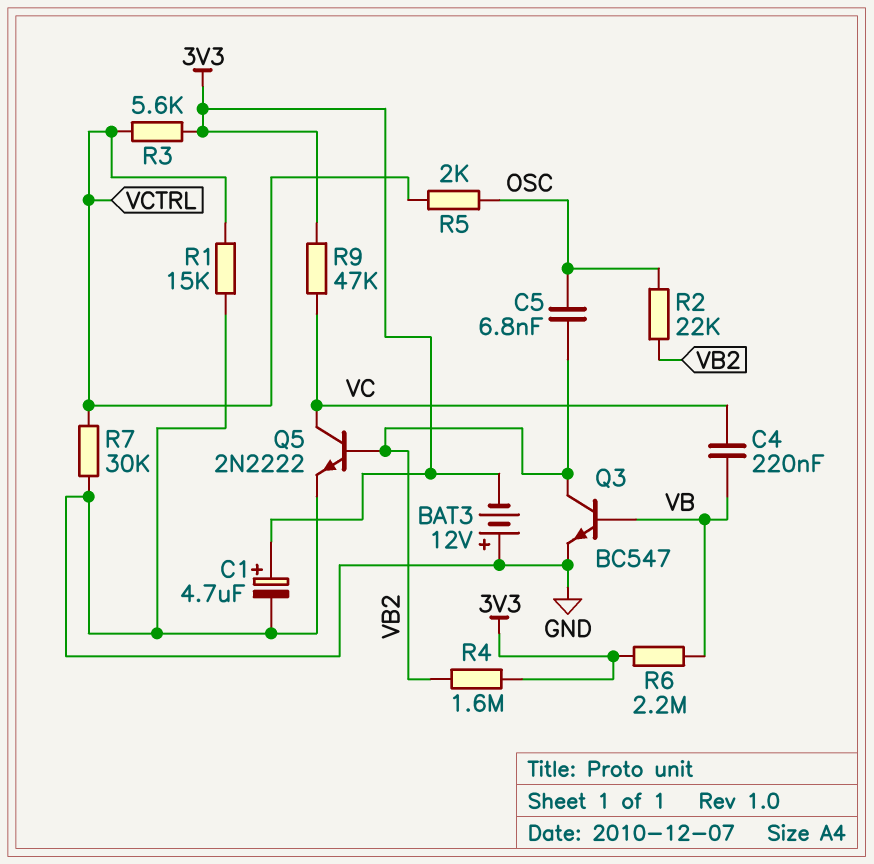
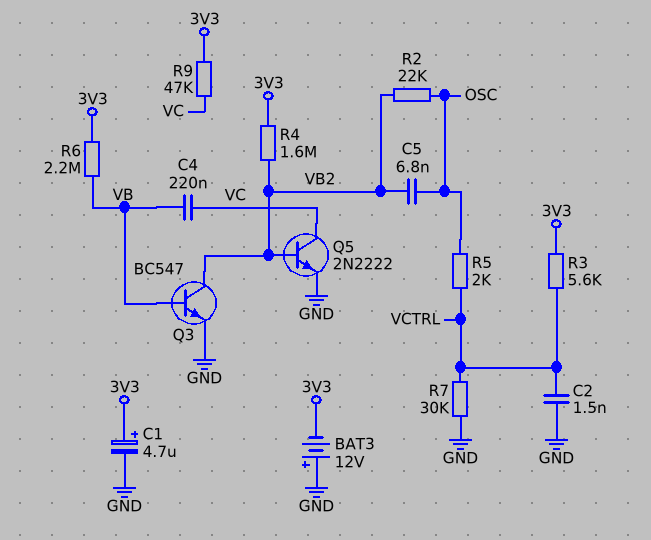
C2: none -> 1.5nF (GND, VCTRL)
R1: 15k (GND, VCTRL) -> none

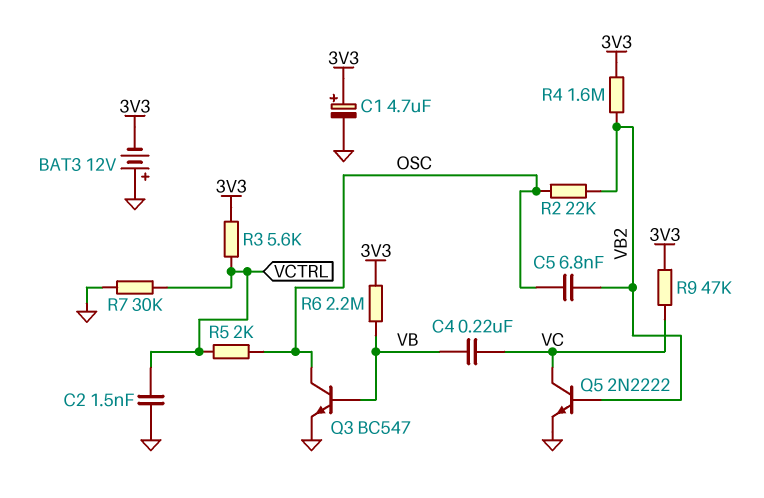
Q3: NPN BC547 (B VB, C VB2, E GND) -> NPN BC547 (B VB, C OSC, E GND)

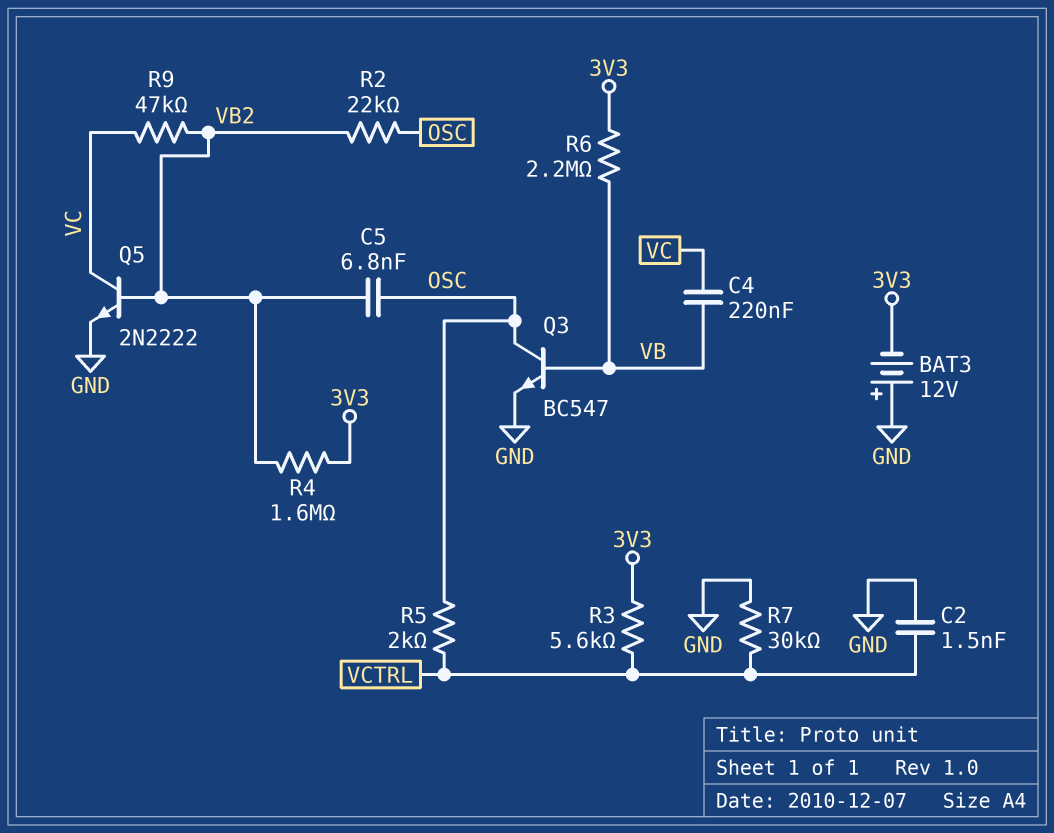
C1: 4.7uF (plus 3V3, minus GND) -> none
R9: 47k (3V3, VC) -> 47k (VB2, VC)

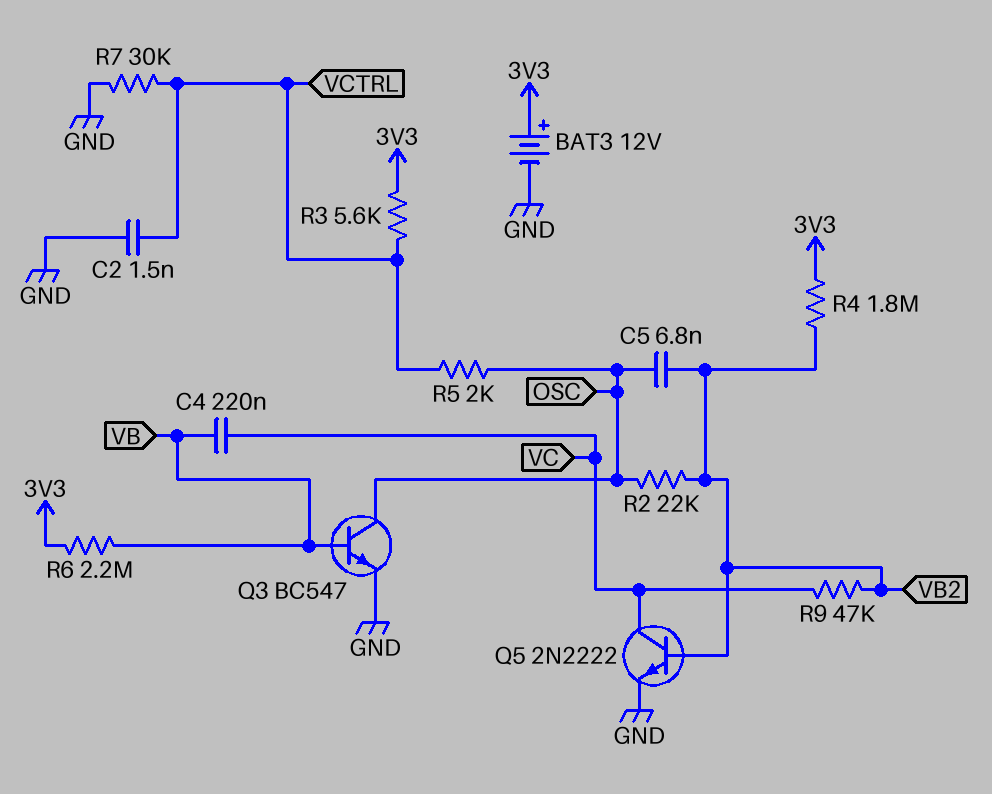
BAT3: 12V (plus GND, minus 3V3) -> 12V (plus 3V3, minus GND)
R4: 1.6M (3V3, VB2) -> 1.8M (3V3, VB2)

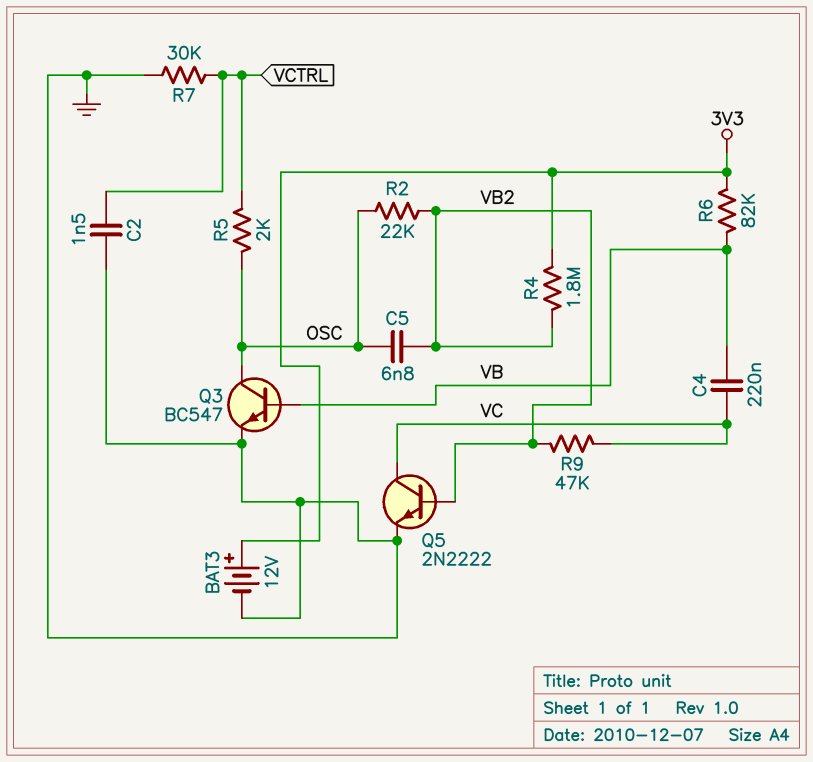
R3: 5.6k (3V3, VCTRL) -> none
R6: 2.2M (3V3, VB) -> 82k (3V3, VB)

